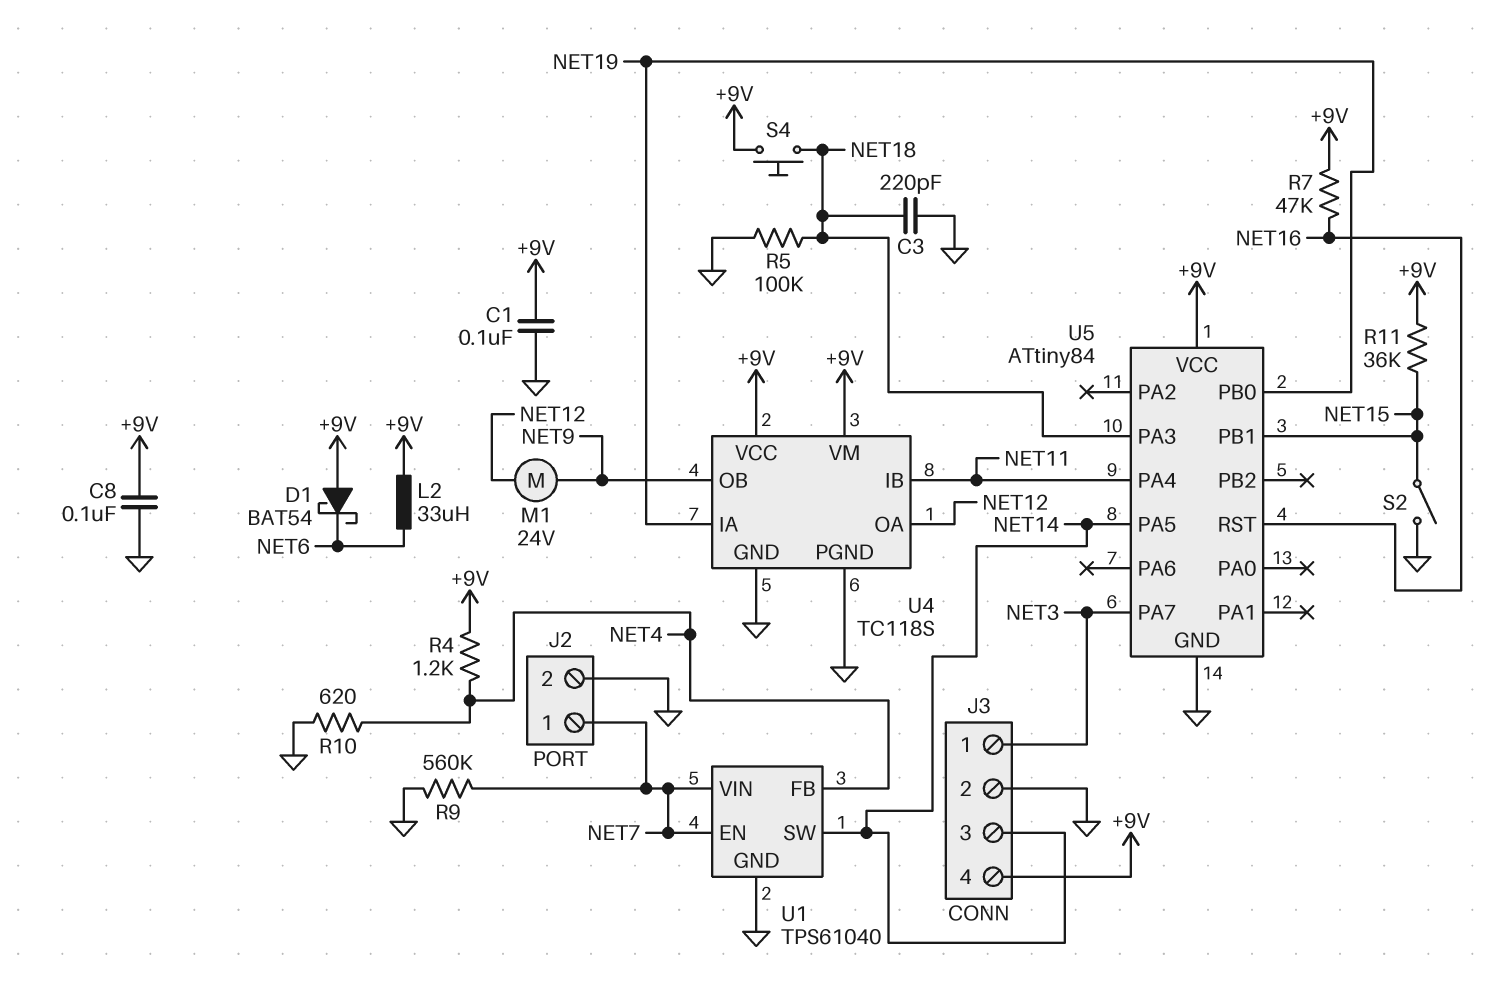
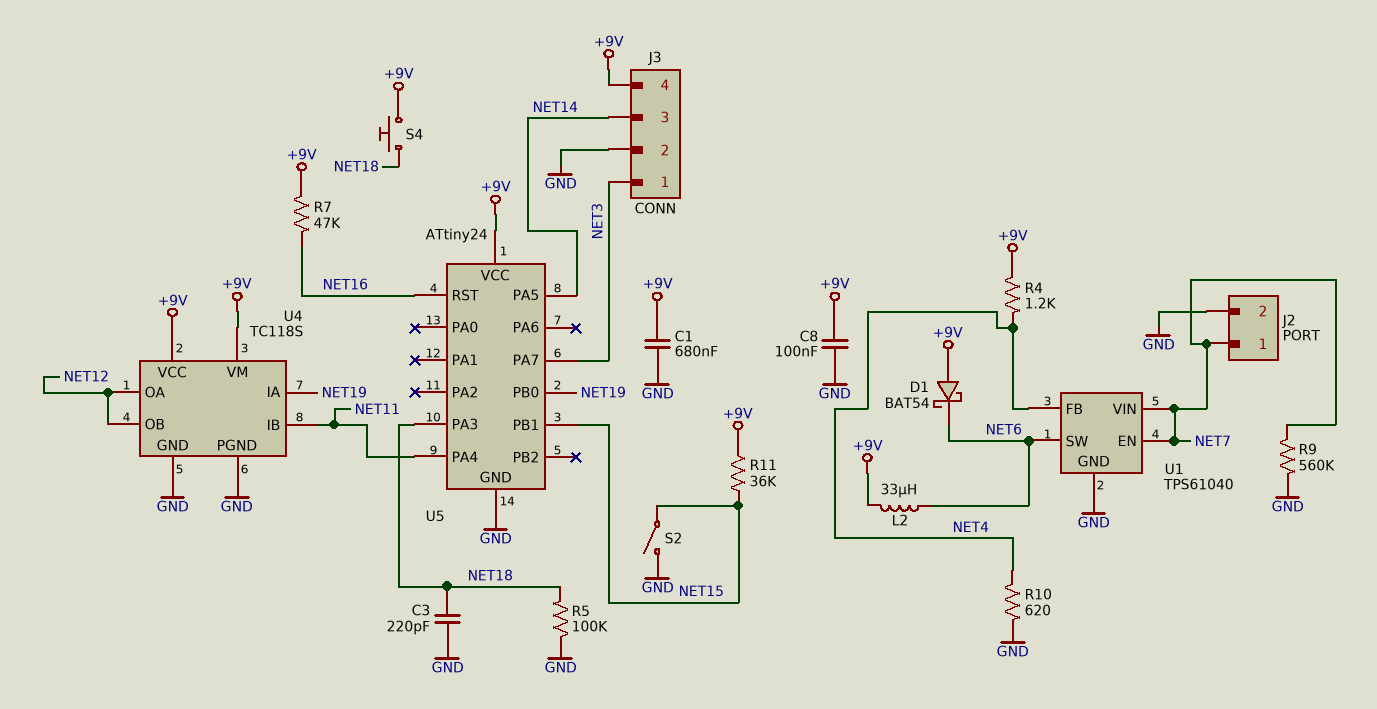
C1: 100nF (+9V, GND) -> 680nF (+9V, GND)
M1: motor 24V (NET9, NET12) -> none
U1 pin SW: NET14 -> NET6
U4 pin OB: NET9 -> NET12
U5: ATtiny84 -> ATtiny24

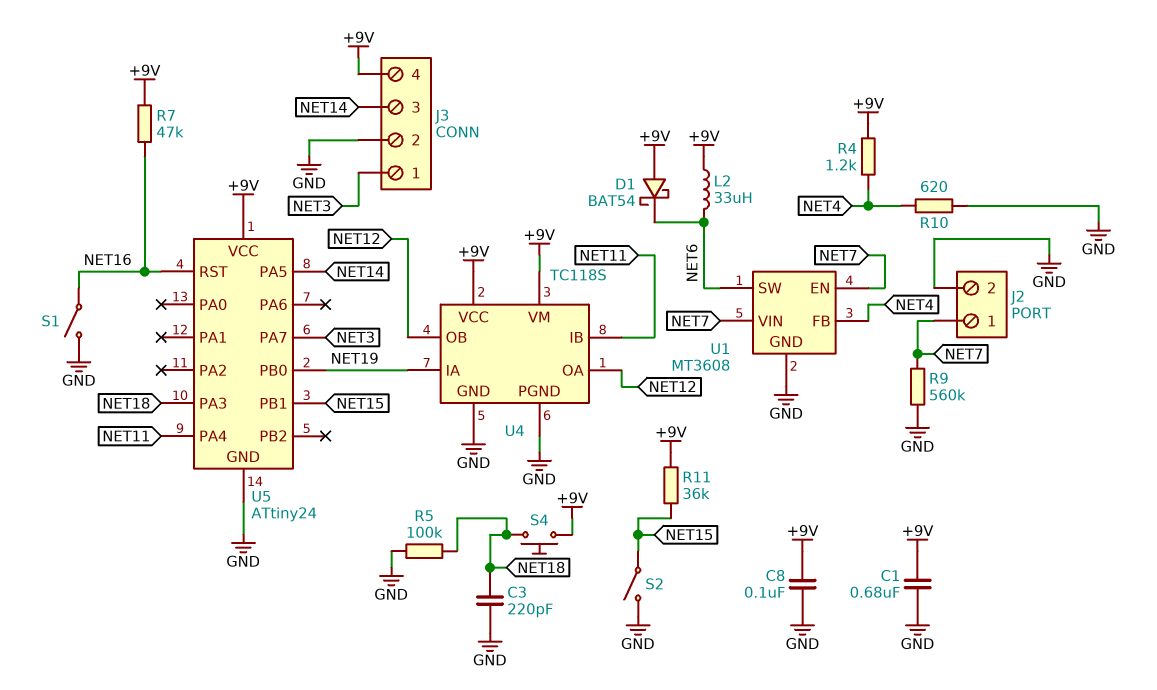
S1: none -> switch (GND, NET16)
U1: TPS61040 -> MT3608

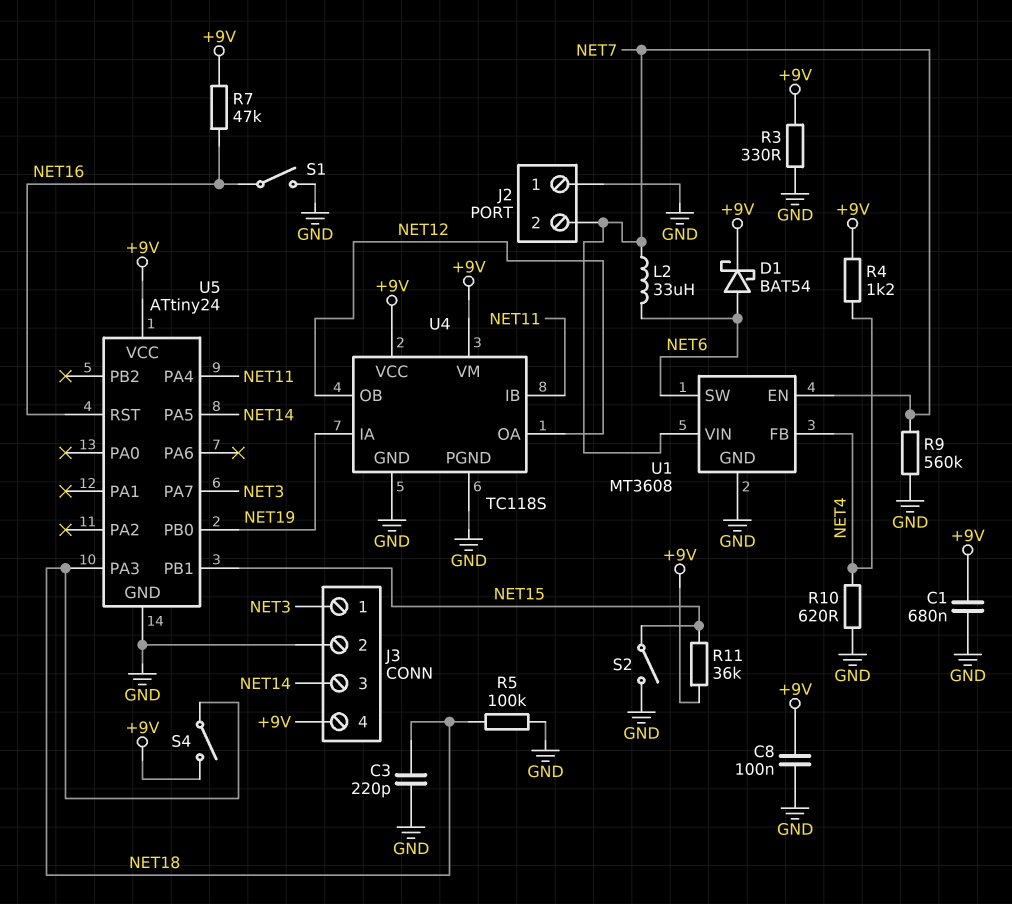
D1: schottky BAT54 (A +9V, K NET6) -> schottky BAT54 (A NET6, K +9V)
J2 pin 1: NET7 -> GND
J2 pin 2: GND -> NET7
L2: 33uH (+9V, NET6) -> 33uH (NET6, NET7)
R3: none -> 330 (+9V, GND)
S4: button (+9V, NET18) -> switch (+9V, NET18)

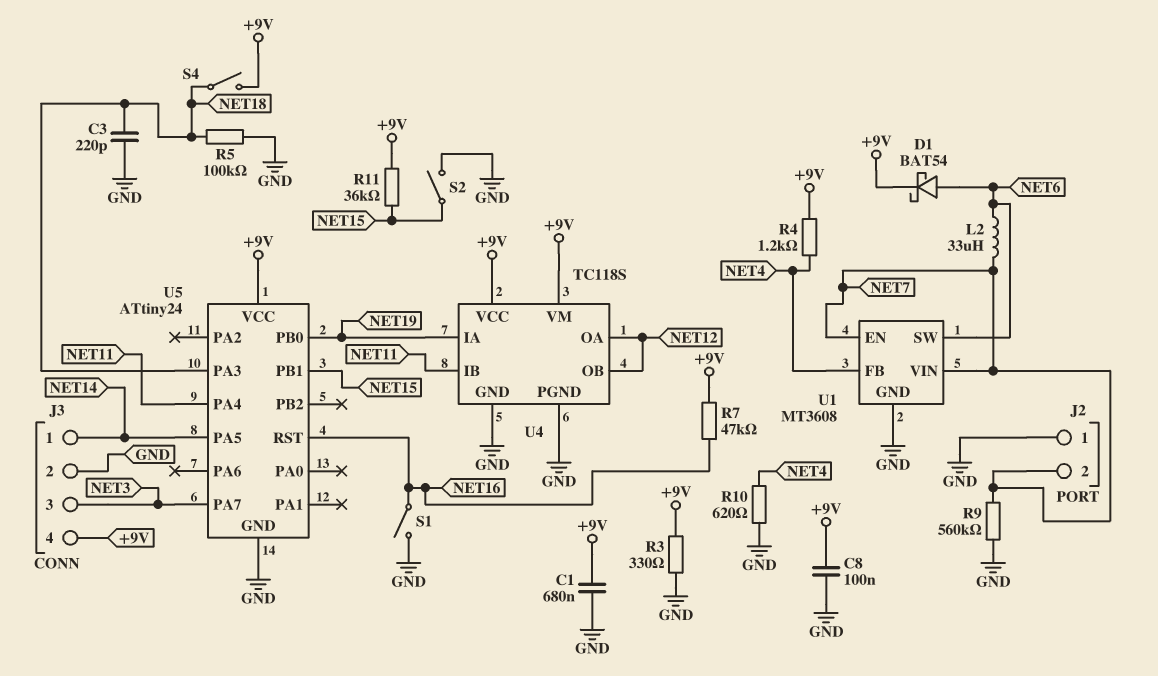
J3 pin 1: NET3 -> NET14
J3 pin 3: NET14 -> NET3

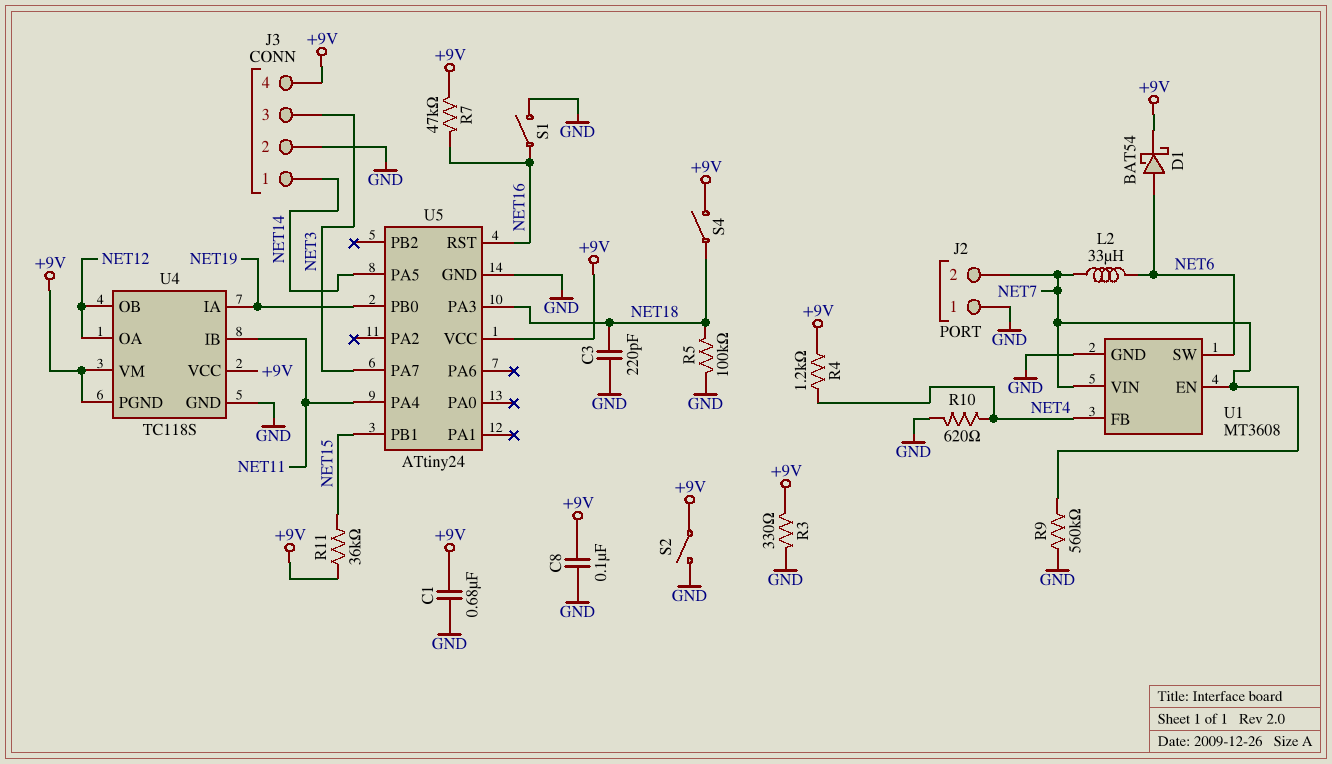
S2: switch (GND, NET15) -> switch (+9V, GND)
U4 pin PGND: GND -> +9V

